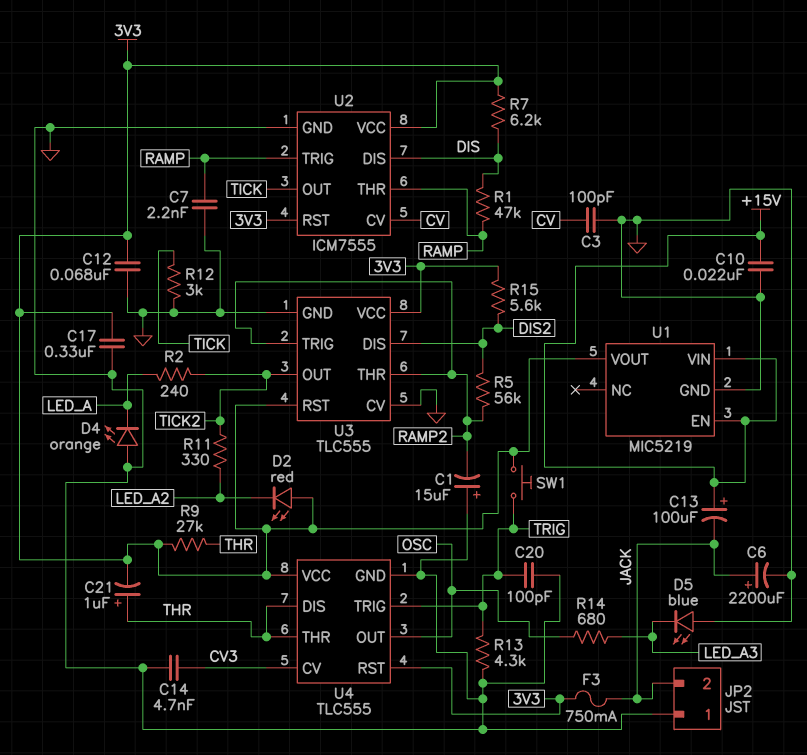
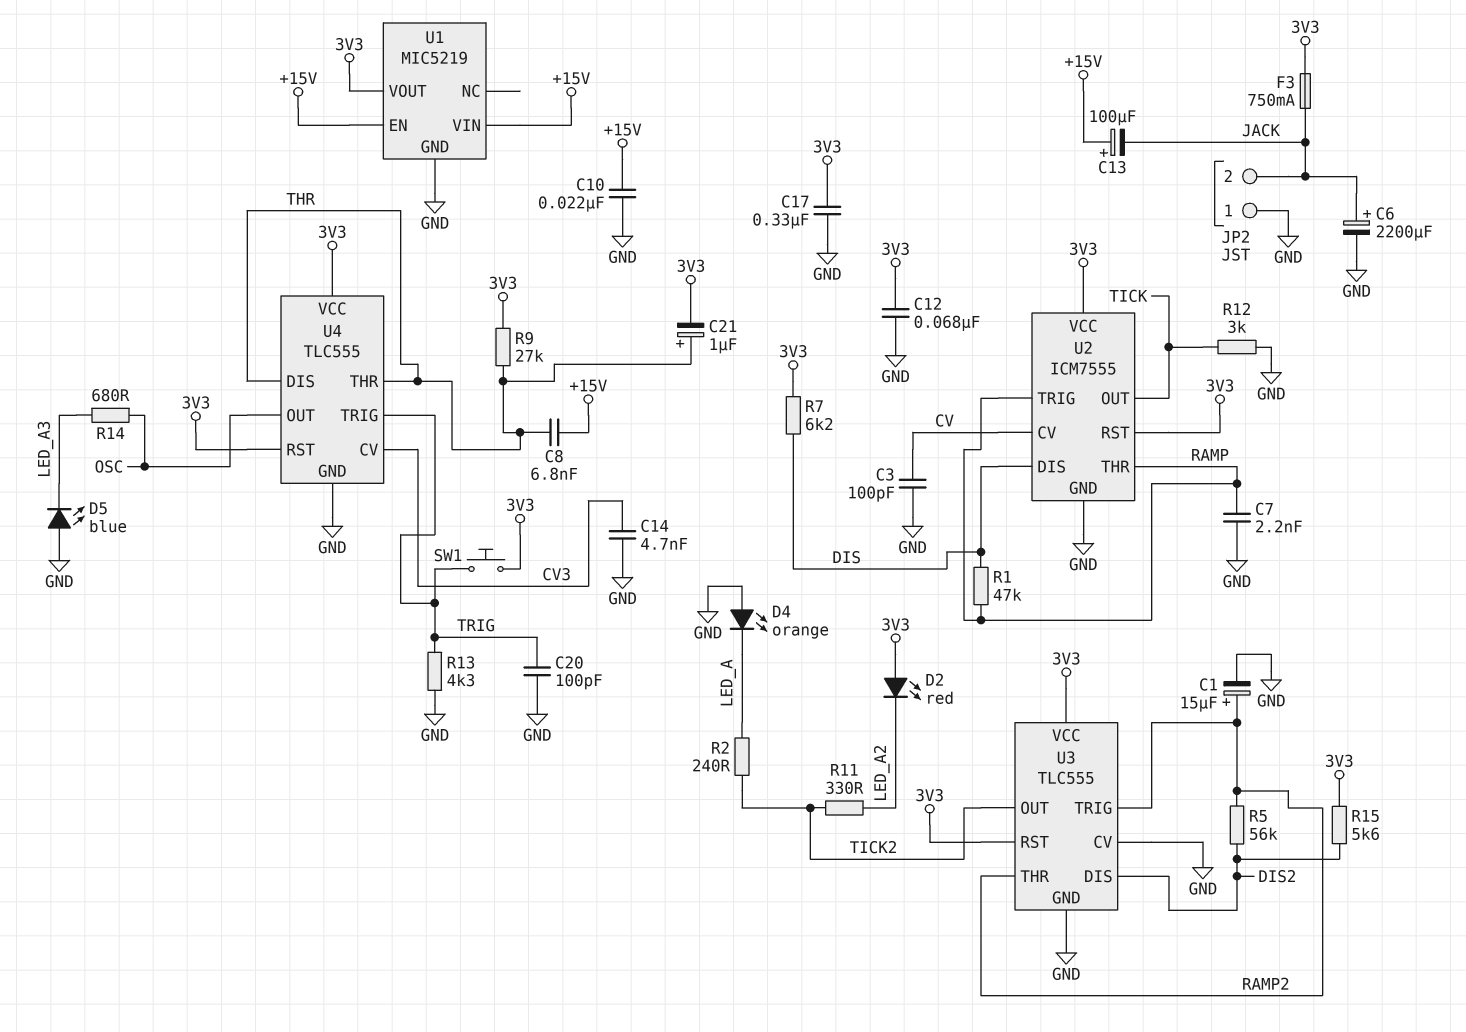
C1: 15uF (plus GND, minus RAMP2) -> 15uF (plus RAMP2, minus GND)
C8: none -> 6.8nF (+15V, THR)

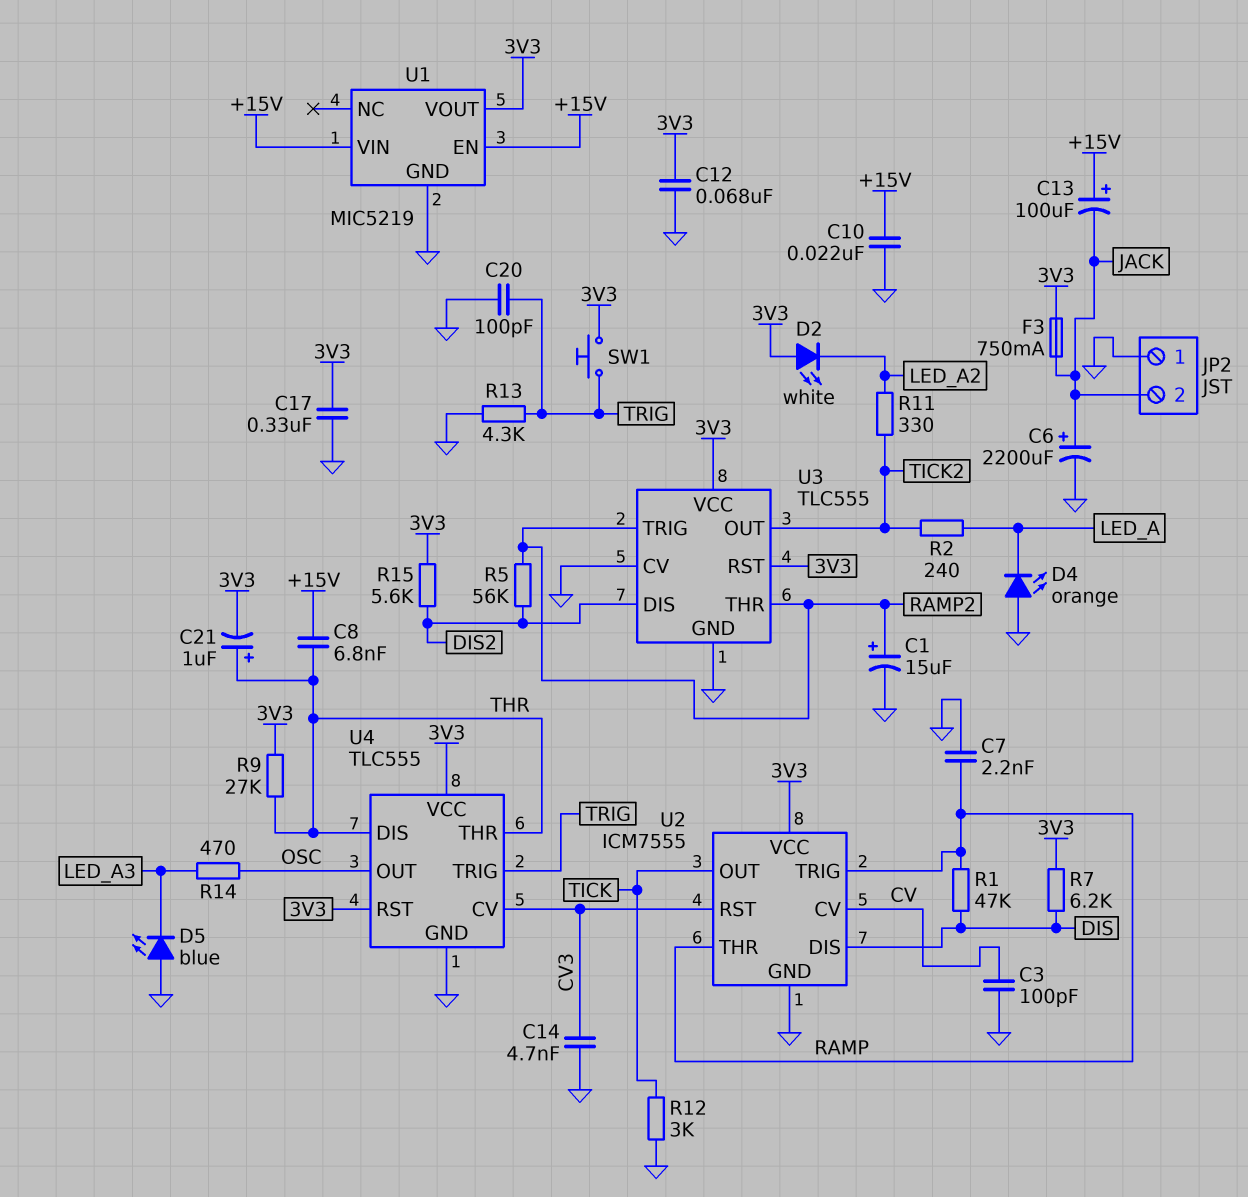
D2: LED red (A 3V3, K LED_A2) -> LED white (A 3V3, K LED_A2)
R14: 680 (LED_A3, OSC) -> 470 (LED_A3, OSC)
U2 pin RST: 3V3 -> CV3

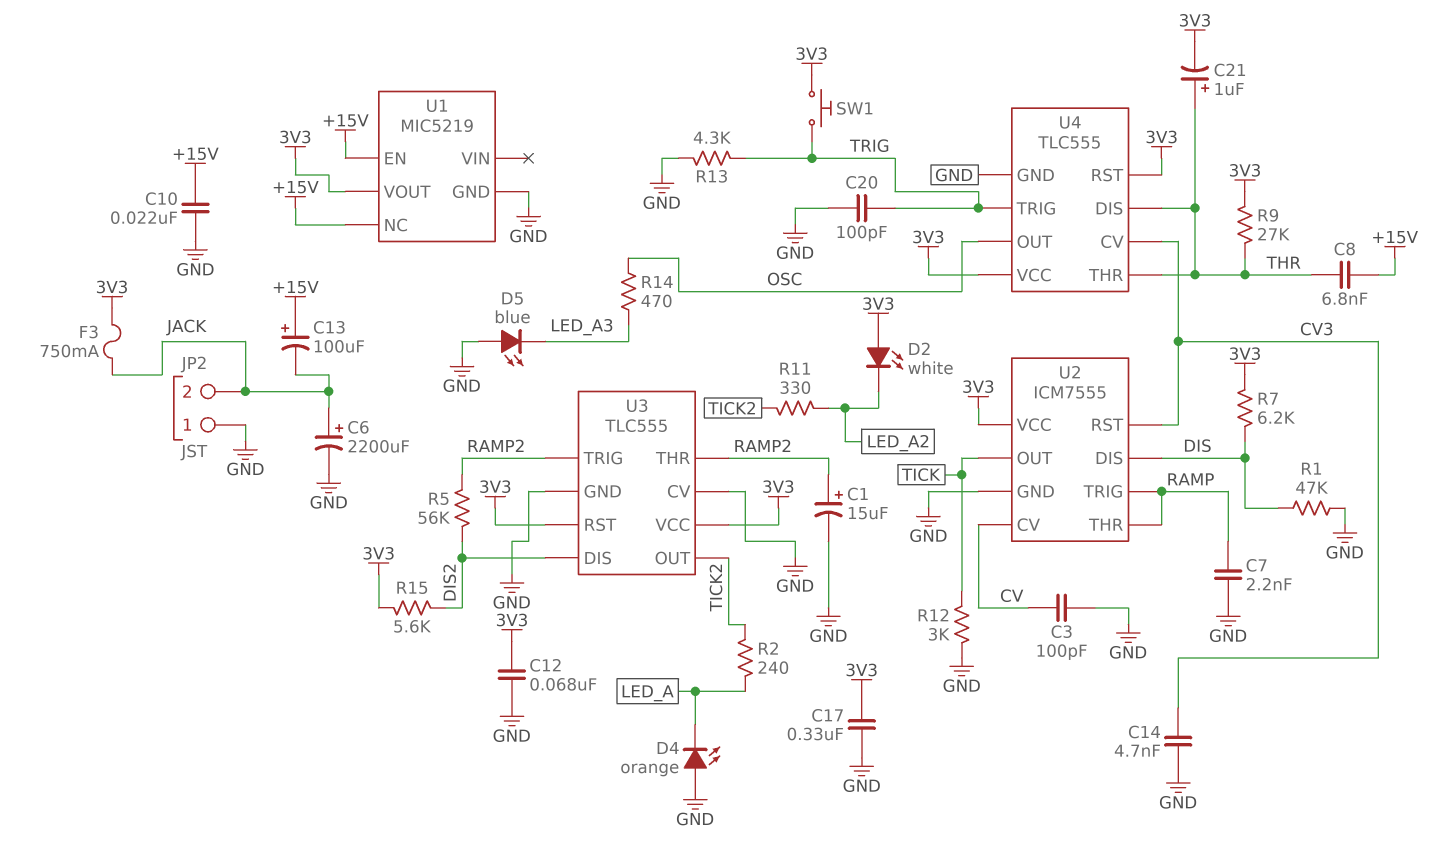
R1: 47k (DIS, RAMP) -> 47k (DIS, GND)
U1 pin NC: none -> +15V
U1 pin VIN: +15V -> none

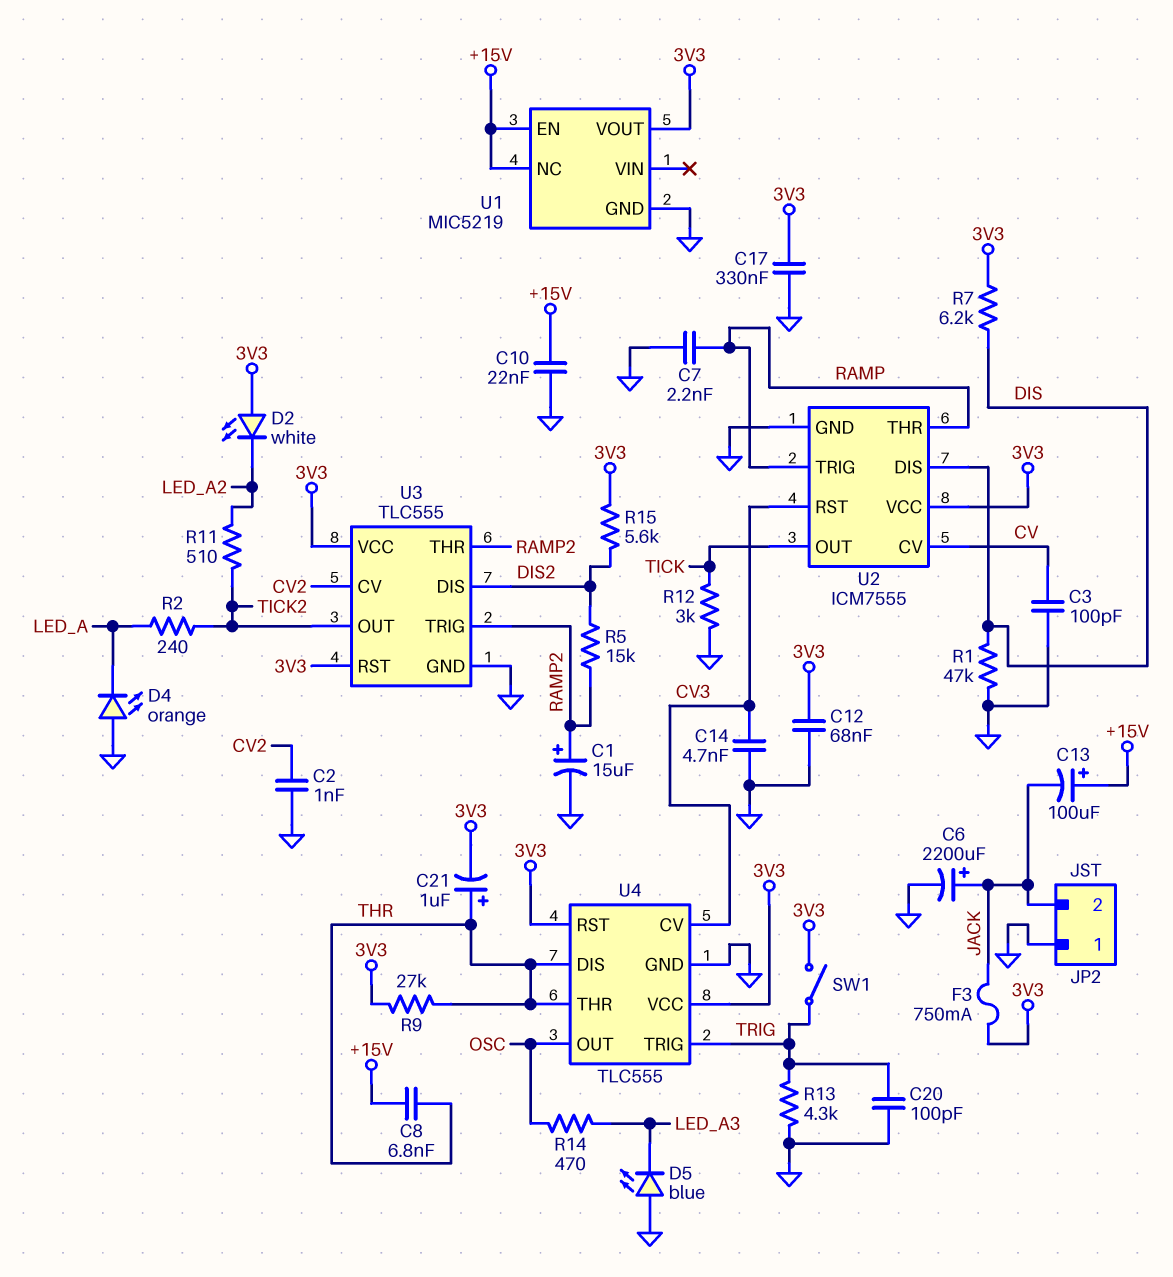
C2: none -> 1nF (CV2, GND)
R5: 56k (DIS2, RAMP2) -> 15k (DIS2, RAMP2)
R11: 330 (LED_A2, TICK2) -> 510 (LED_A2, TICK2)
SW1: button (3V3, TRIG) -> switch (3V3, TRIG)
U3 pin CV: GND -> CV2

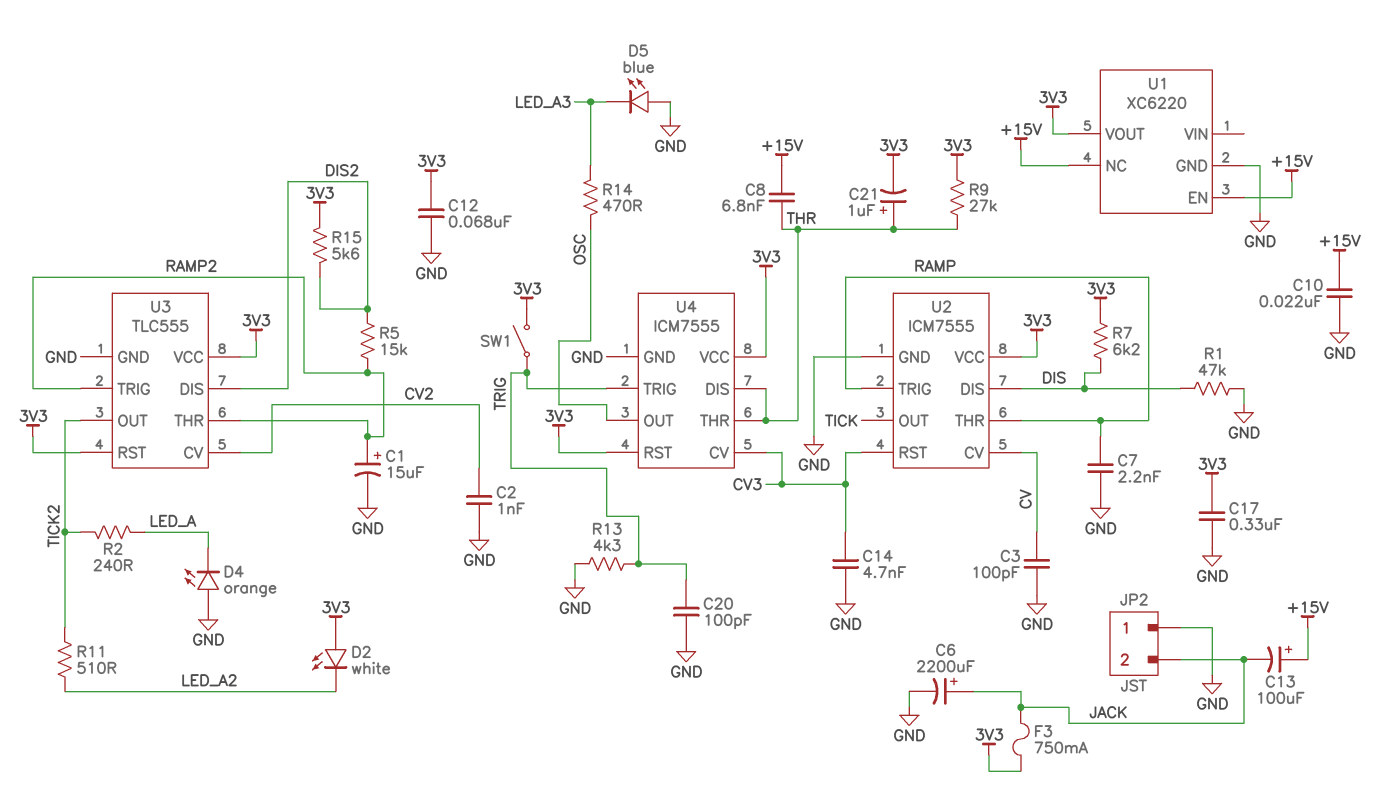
R12: 3k (GND, TICK) -> none
U1: MIC5219 -> XC6220
U4: TLC555 -> ICM7555

